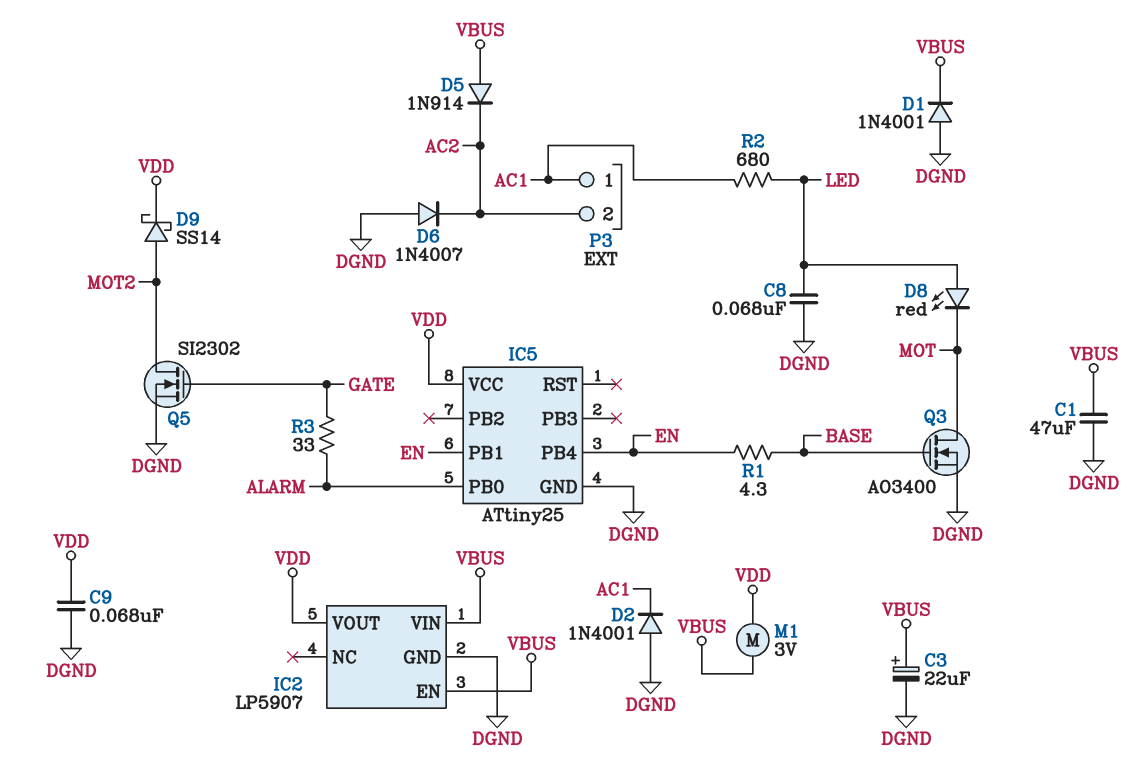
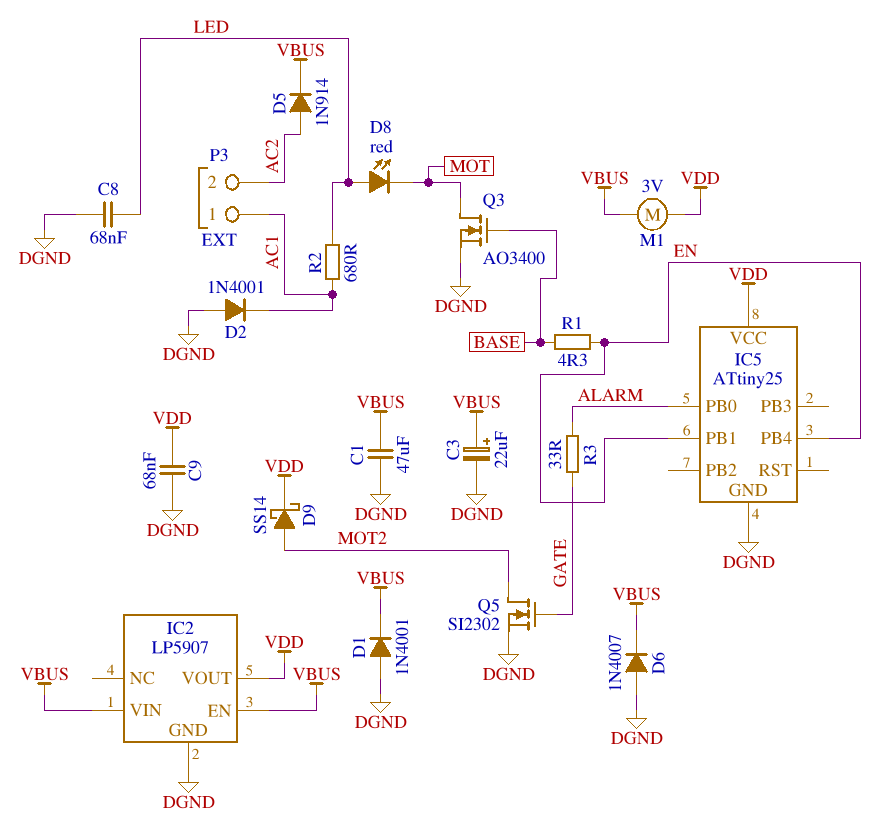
D5: diode 1N914 (A VBUS, K AC2) -> diode 1N914 (A AC2, K VBUS)
D6: diode 1N4007 (A DGND, K AC2) -> diode 1N4007 (A DGND, K VBUS)

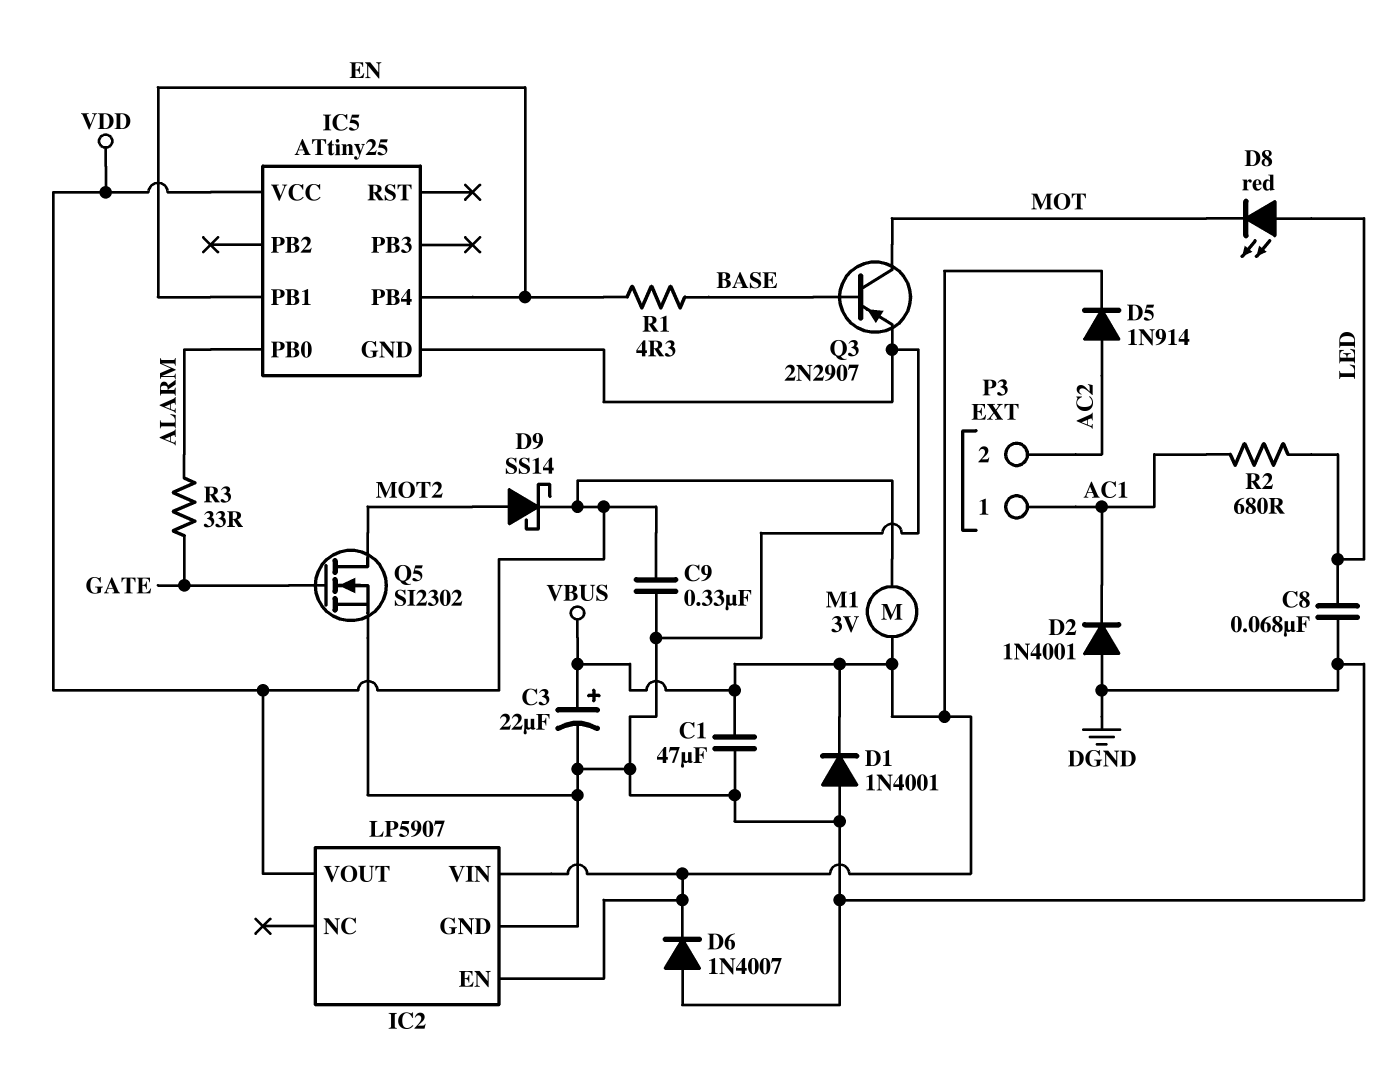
C9: 68nF (DGND, VDD) -> 330nF (DGND, VDD)
Q3: NMOS AO3400 (G BASE, D MOT, S DGND) -> PNP 2N2907 (B BASE, C MOT, E DGND)

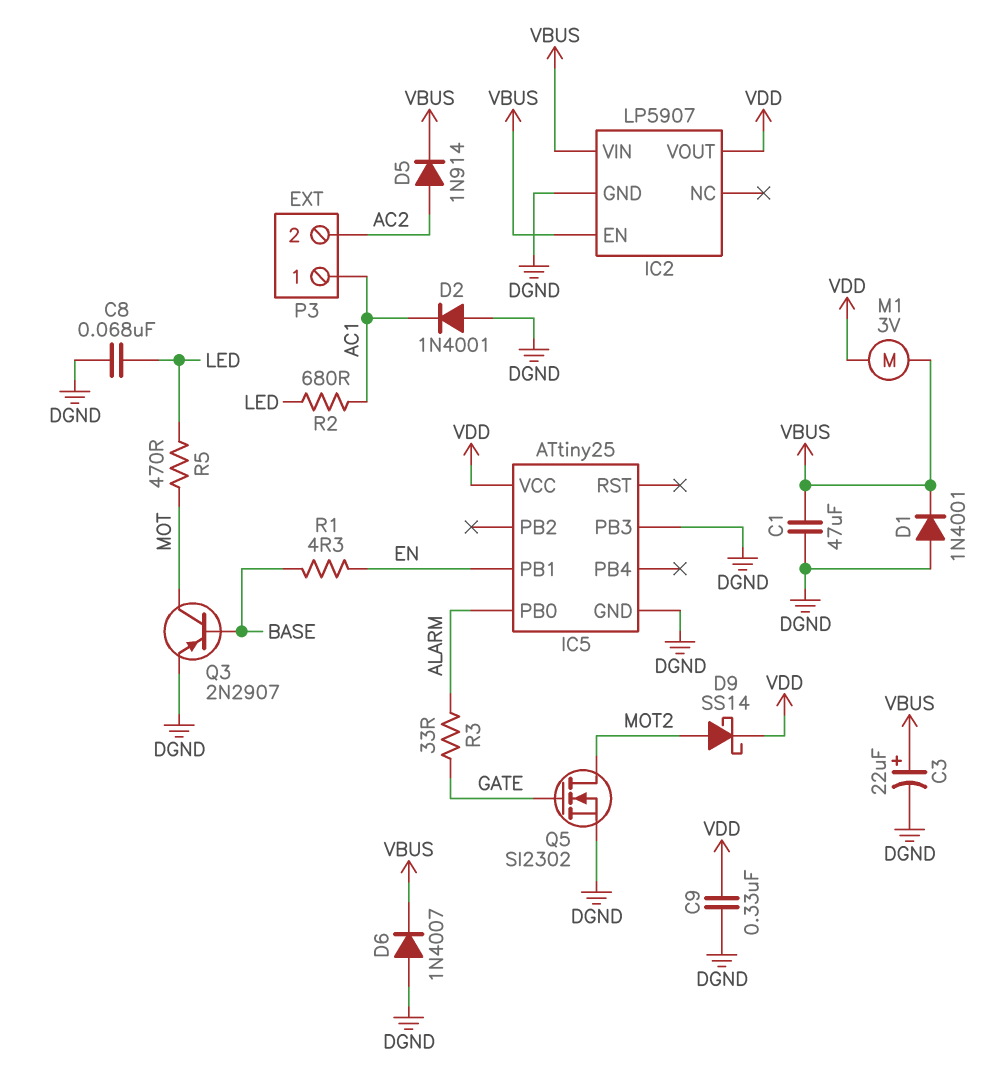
D8: LED red (A LED, K MOT) -> none
IC5 pin PB3: none -> DGND
IC5 pin PB4: EN -> none
R5: none -> 470 (LED, MOT)

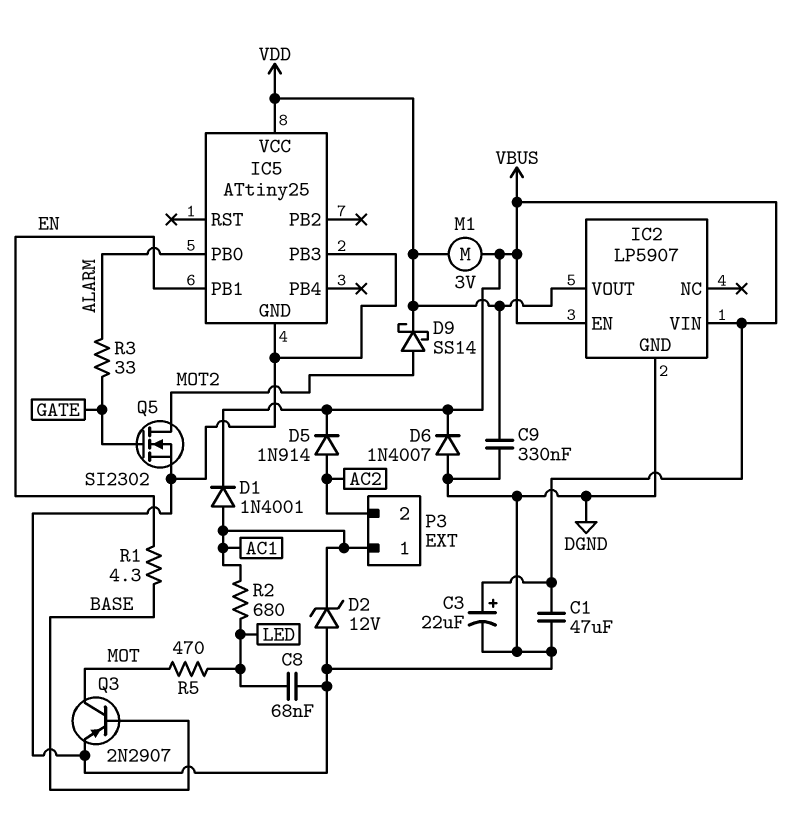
D1: diode 1N4001 (A DGND, K VBUS) -> diode 1N4001 (A AC1, K VBUS)
D2: diode 1N4001 (A DGND, K AC1) -> zener 12V (A DGND, K AC1)

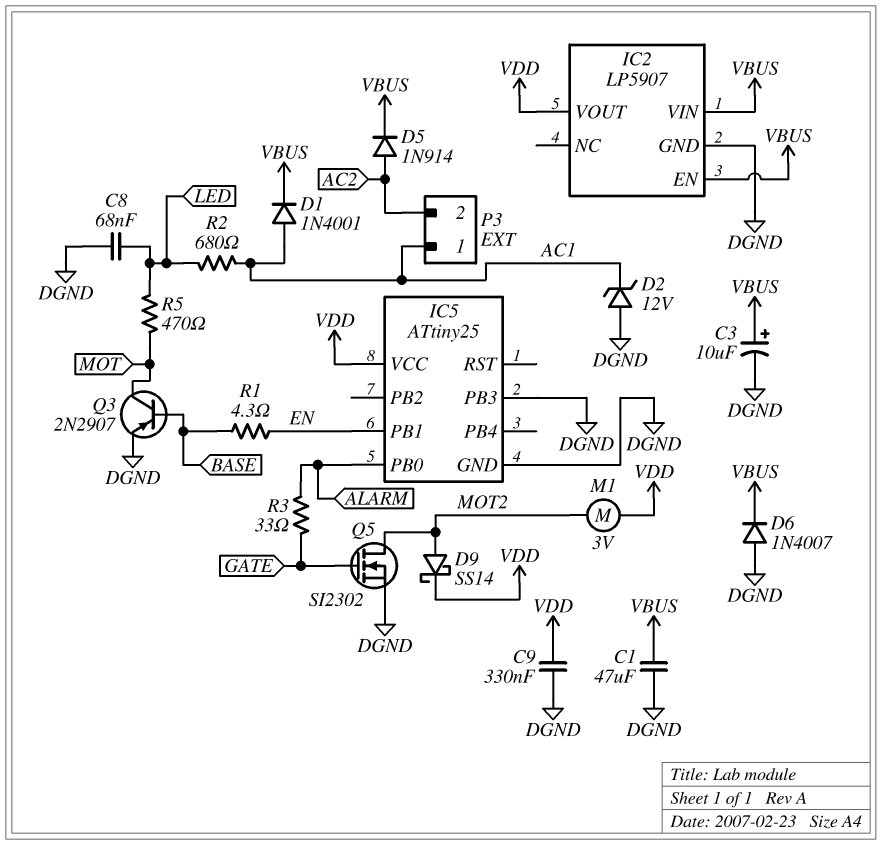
C3: 22uF (plus VBUS, minus DGND) -> 10uF (plus VBUS, minus DGND)
M1: motor 3V (VBUS, VDD) -> motor 3V (MOT2, VDD)

